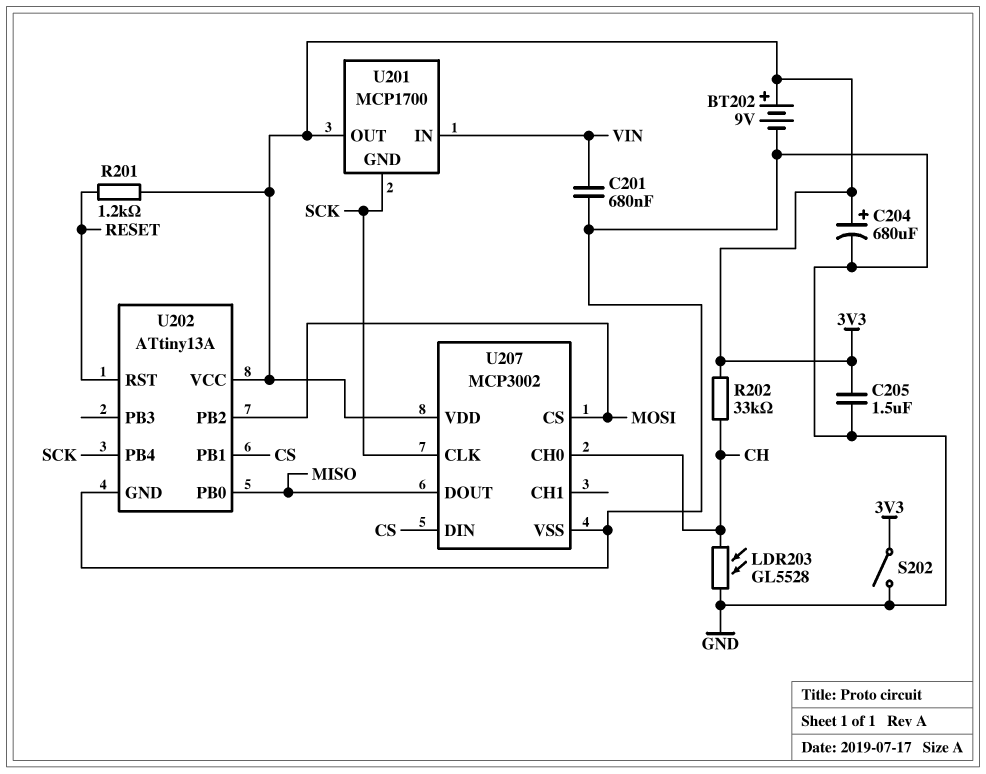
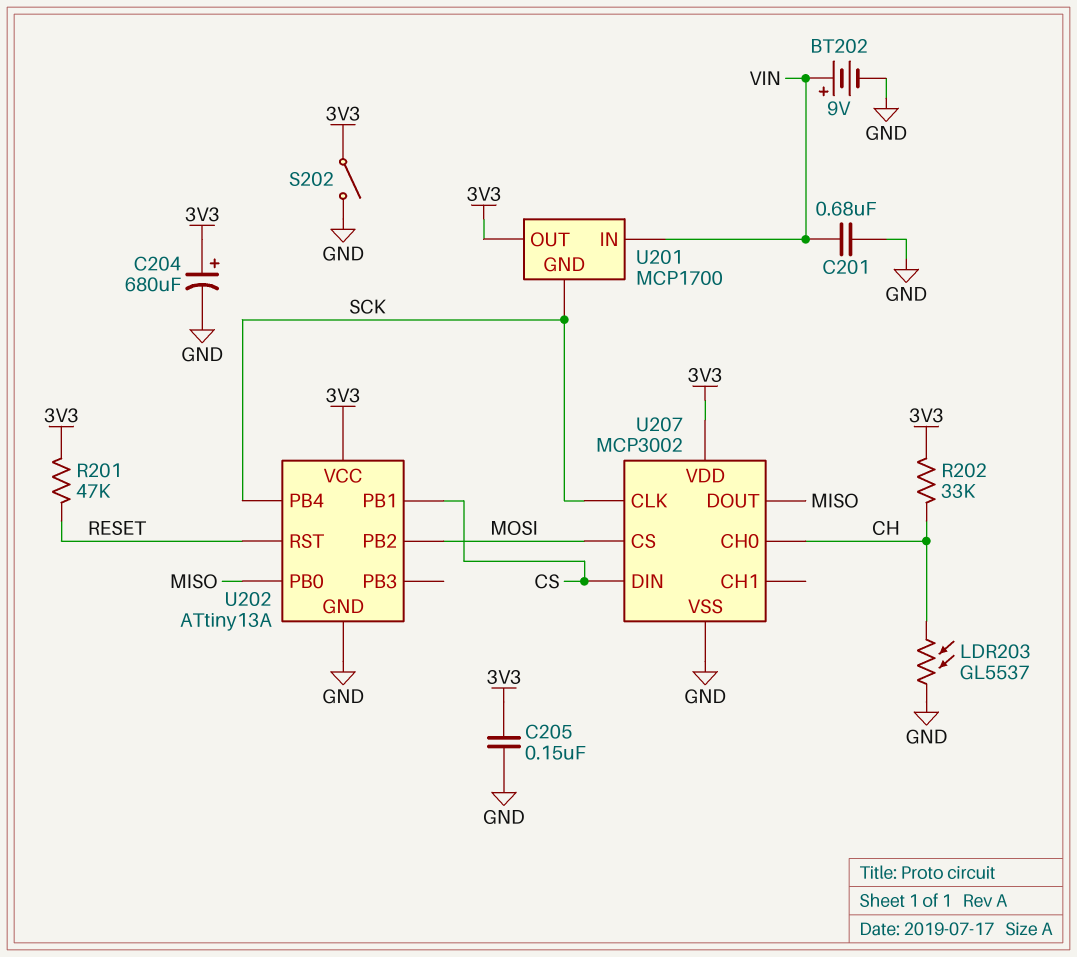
BT202: 9V (plus 3V3, minus GND) -> 9V (plus VIN, minus GND)
C205: 1.5uF (3V3, GND) -> 150nF (3V3, GND)
LDR203: GL5528 (CH, GND) -> GL5537 (CH, GND)
R201: 1.2k (3V3, RESET) -> 47k (3V3, RESET)

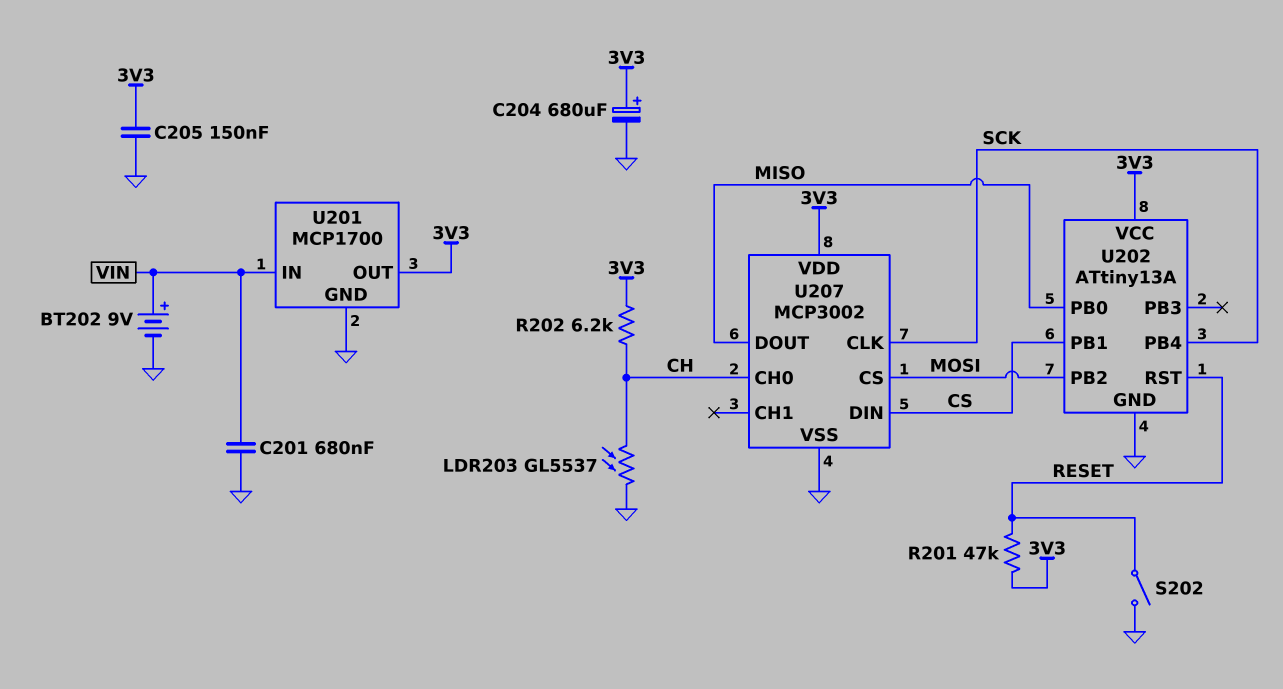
R202: 33k (3V3, CH) -> 6.2k (3V3, CH)
S202: switch (3V3, GND) -> switch (GND, RESET)
U201 pin GND: SCK -> GND

